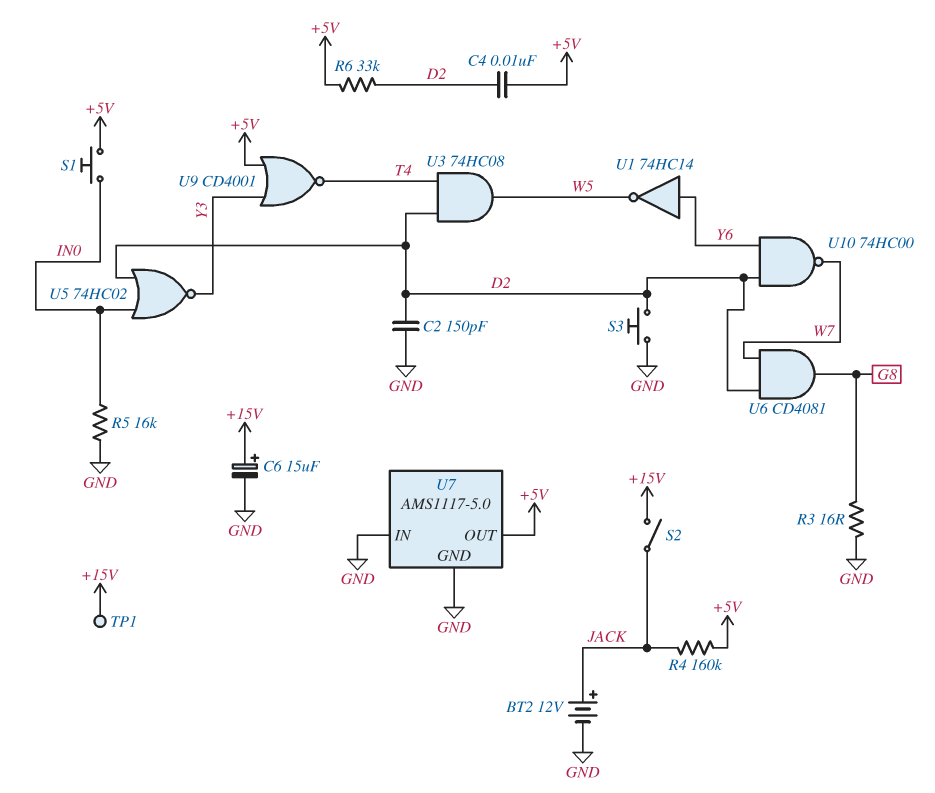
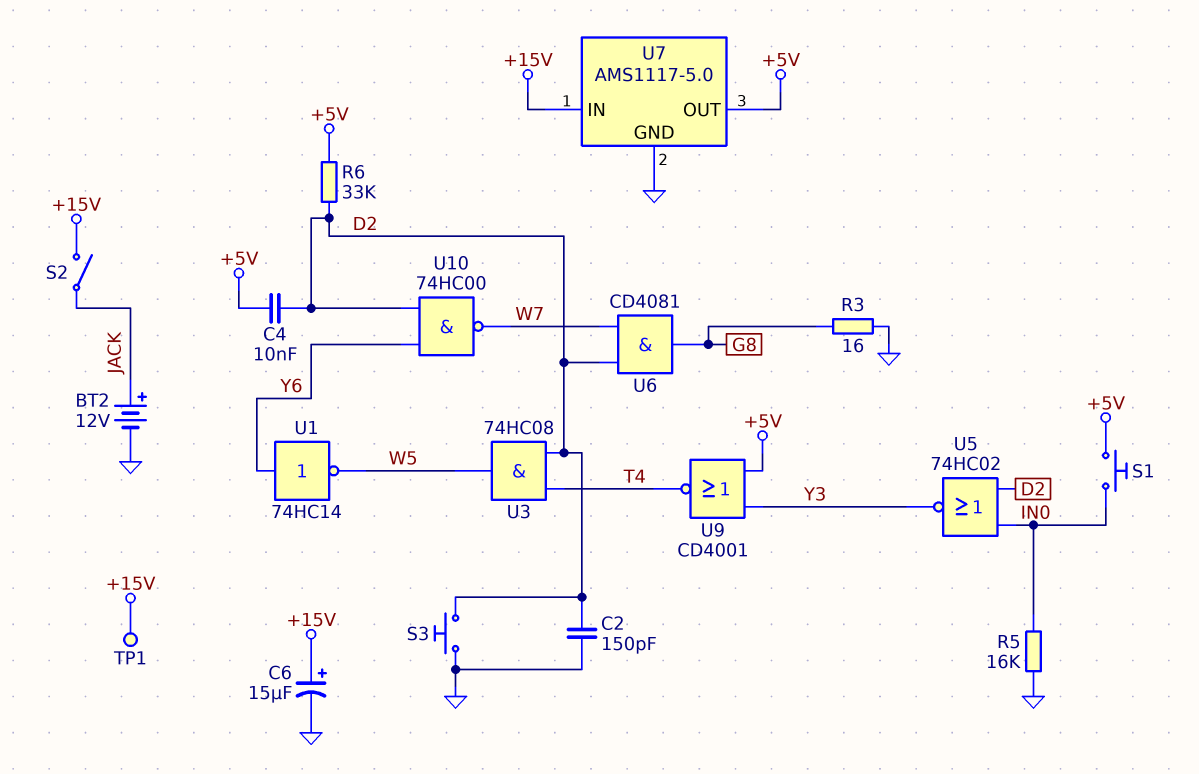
R4: 160k (+5V, JACK) -> none
U7 pin IN: GND -> +15V

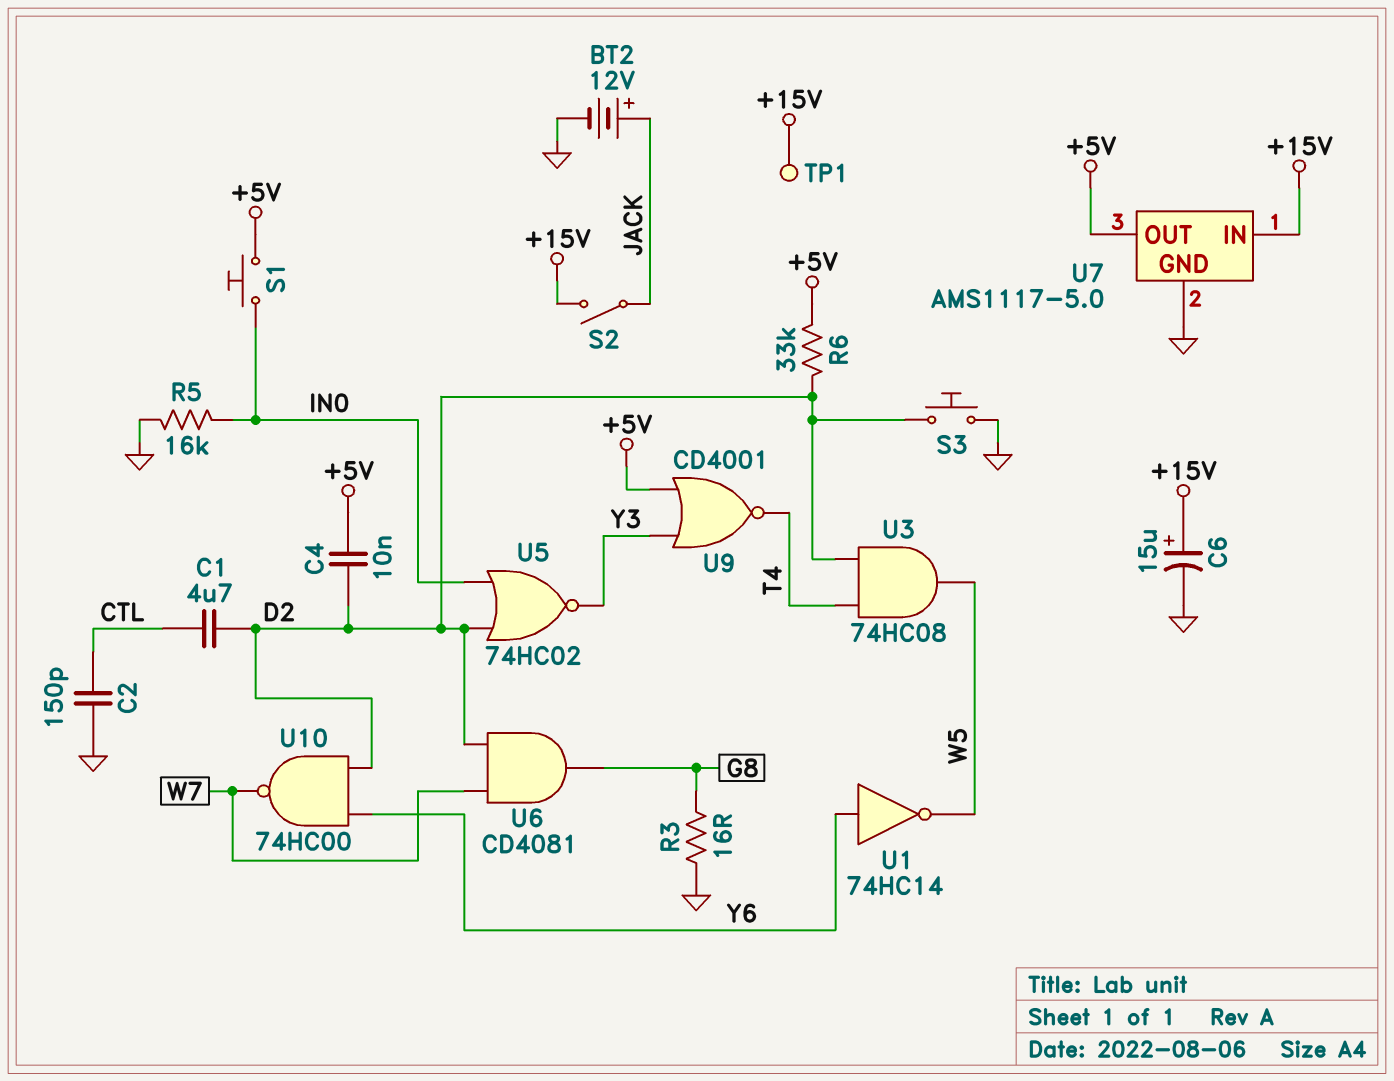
C1: none -> 4.7uF (CTL, D2)
C2: 150pF (D2, GND) -> 150pF (CTL, GND)

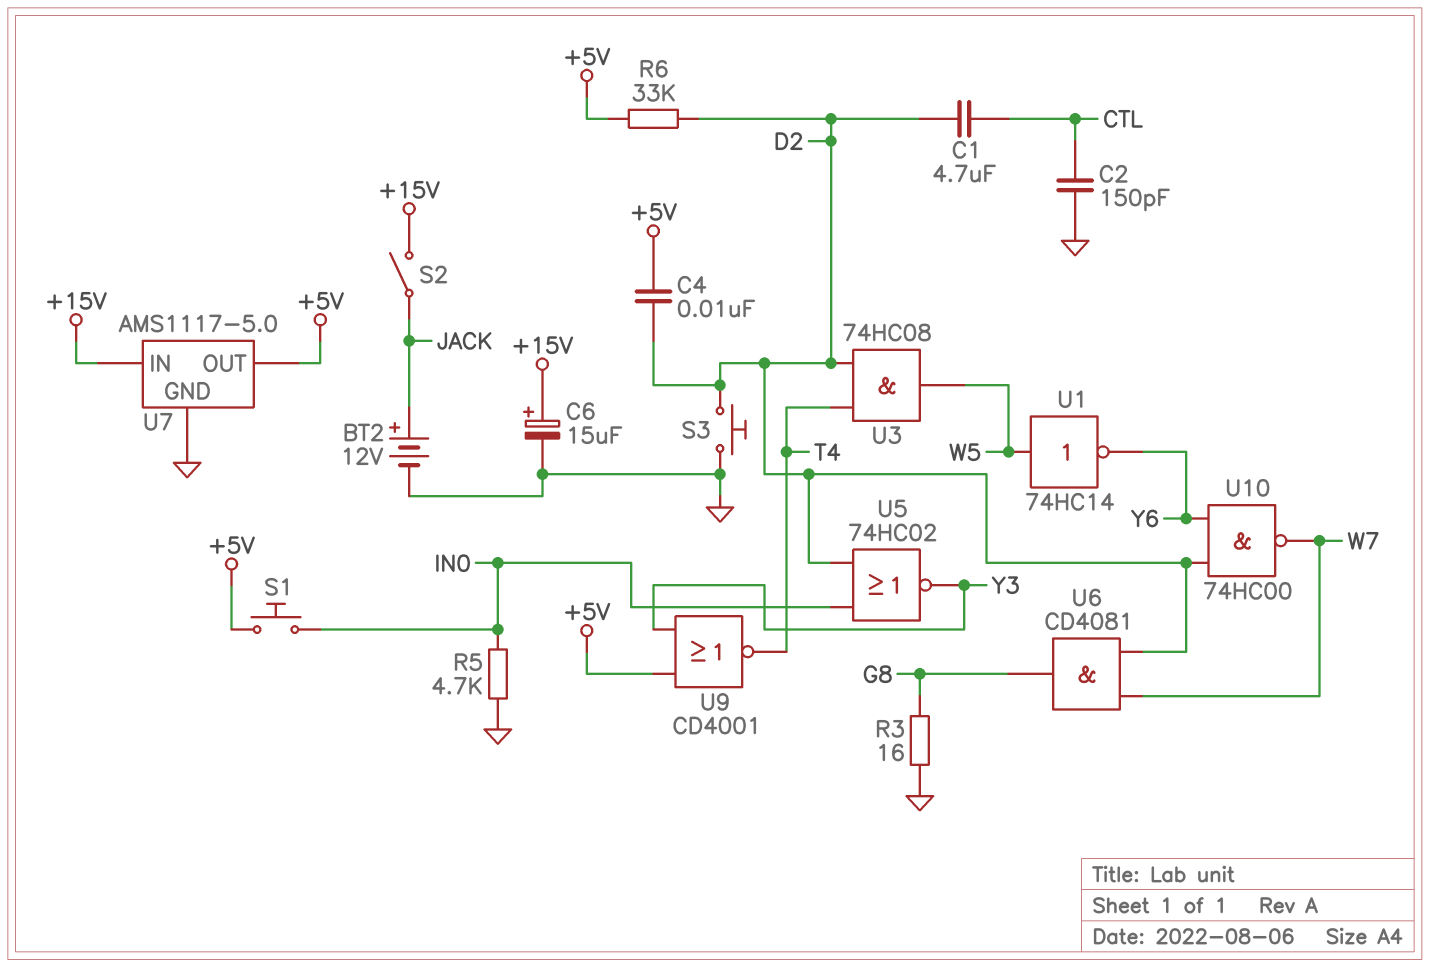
R5: 16k (GND, IN0) -> 4.7k (GND, IN0)
TP1: test point (+15V) -> none
U1: NOT 74HC14 (in Y6, out W5) -> NOT 74HC14 (in W5, out Y6)

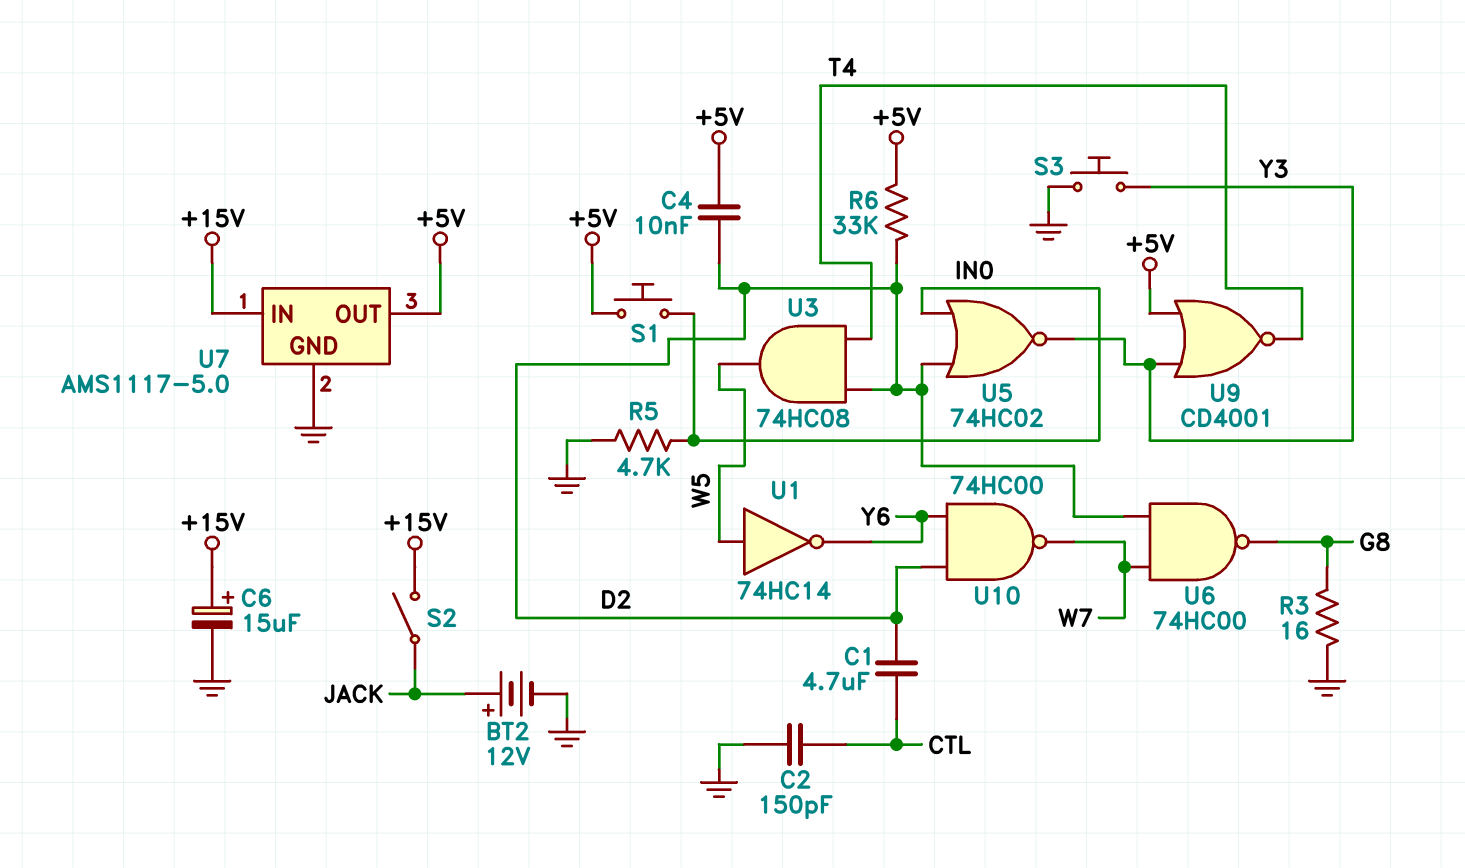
S3: button (D2, GND) -> button (GND, Y3)
U6: AND CD4081 (in D2, in W7, out G8) -> NAND 74HC00 (in D2, in W7, out G8)

